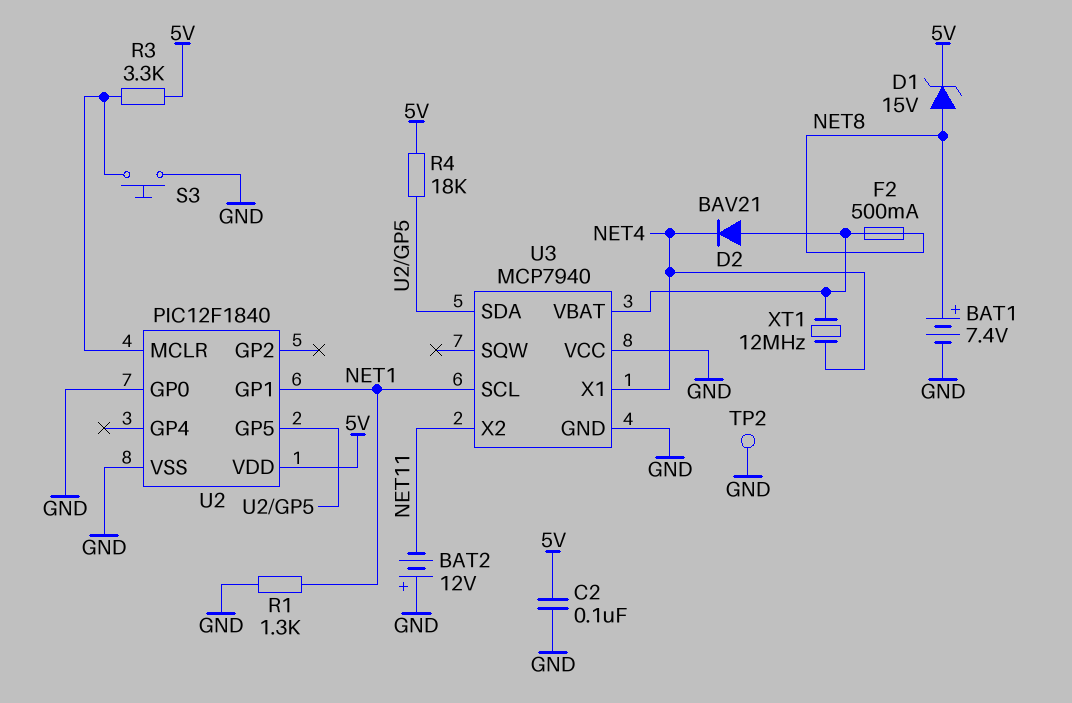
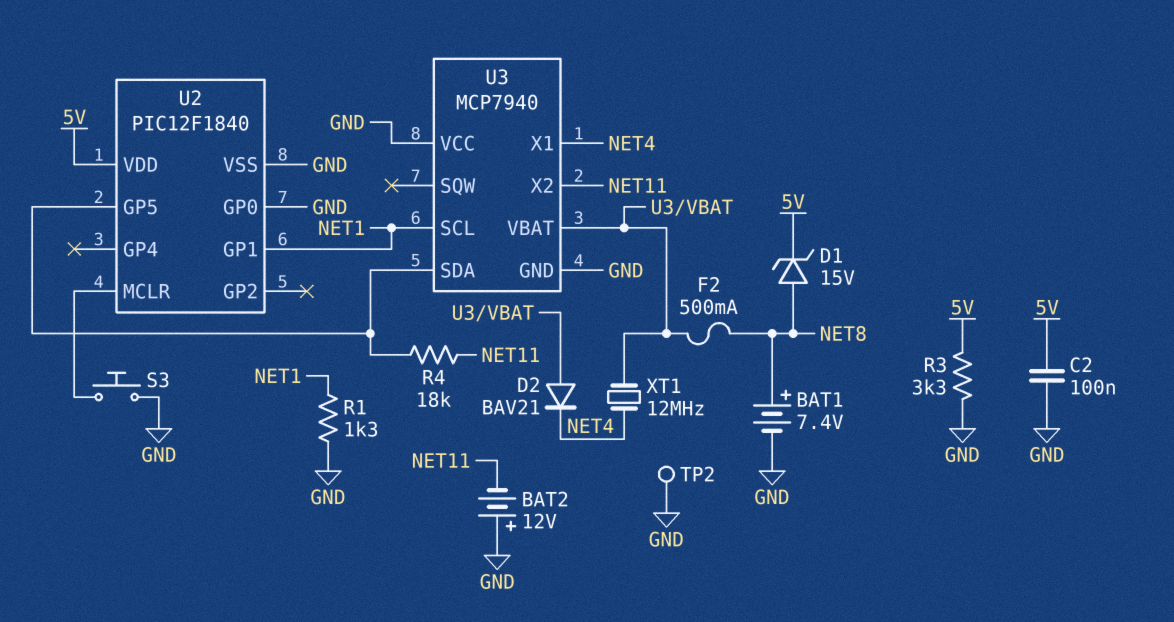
R3: 3.3k (5V, U2/MCLR) -> 3.3k (5V, GND)
R4: 18k (5V, U2/GP5) -> 18k (NET11, U2/GP5)

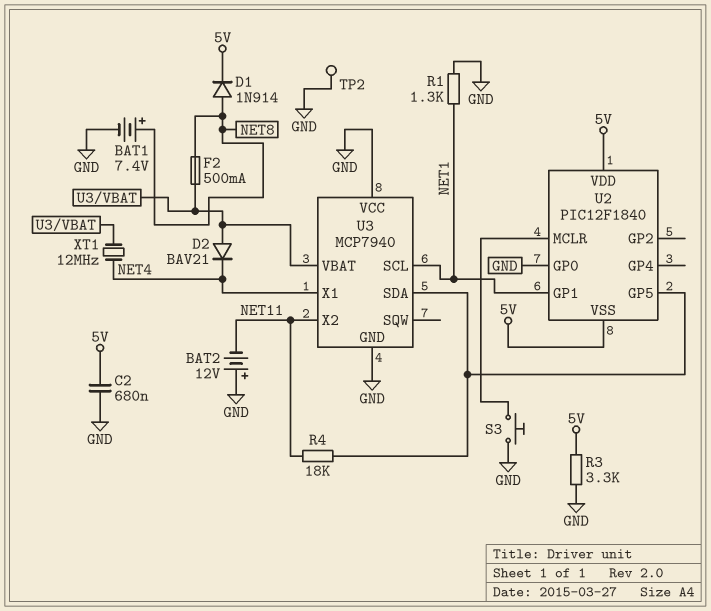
C2: 100nF (5V, GND) -> 680nF (5V, GND)
D1: zener 15V (A NET8, K 5V) -> diode 1N914 (A NET8, K 5V)
U2 pin VSS: GND -> 5V

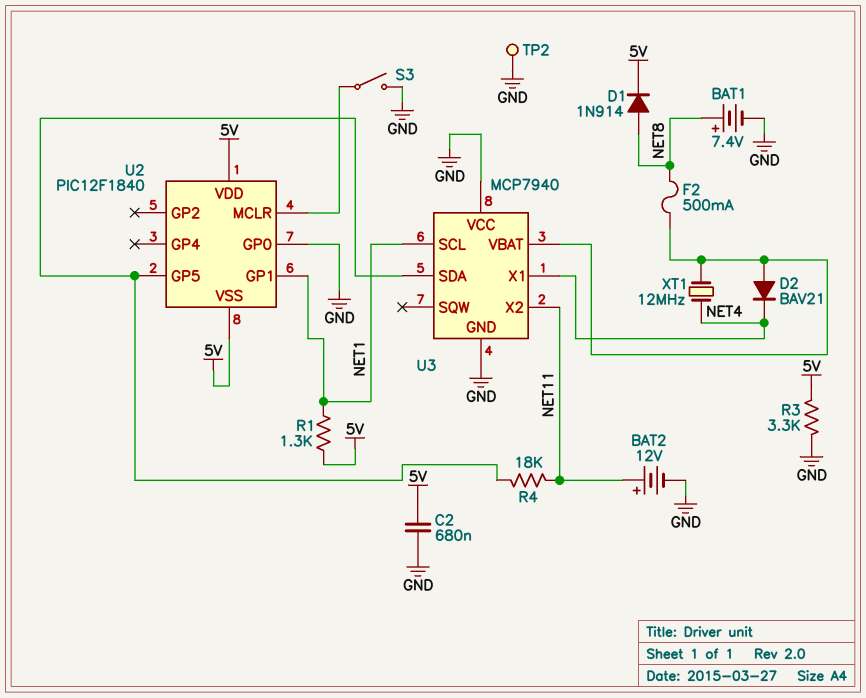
BAT2: 12V (plus GND, minus NET11) -> 12V (plus NET11, minus GND)
R1: 1.3k (GND, NET1) -> 1.3k (5V, NET1)
S3: button (GND, U2/MCLR) -> switch (GND, U2/MCLR)

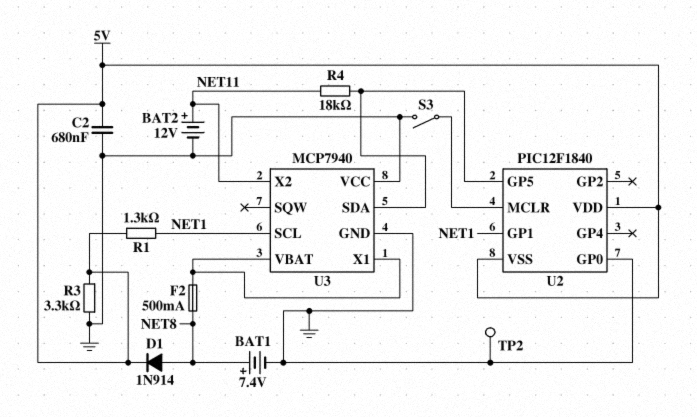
D2: diode BAV21 (A U3/VBAT, K NET4) -> none
U3 pin X1: NET4 -> U3/VBAT
XT1: 12MHz (NET4, U3/VBAT) -> none

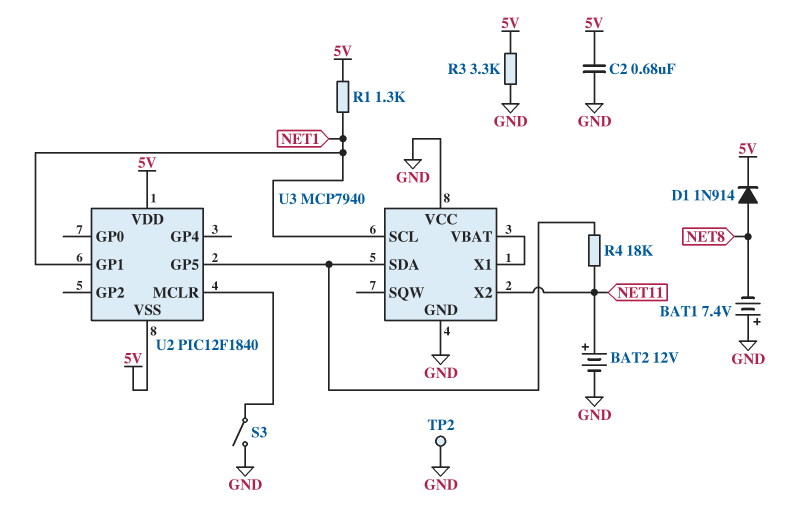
BAT1: 7.4V (plus NET8, minus GND) -> 7.4V (plus GND, minus NET8)
F2: 500mA (NET8, U3/VBAT) -> none
U2 pin GP0: GND -> none

